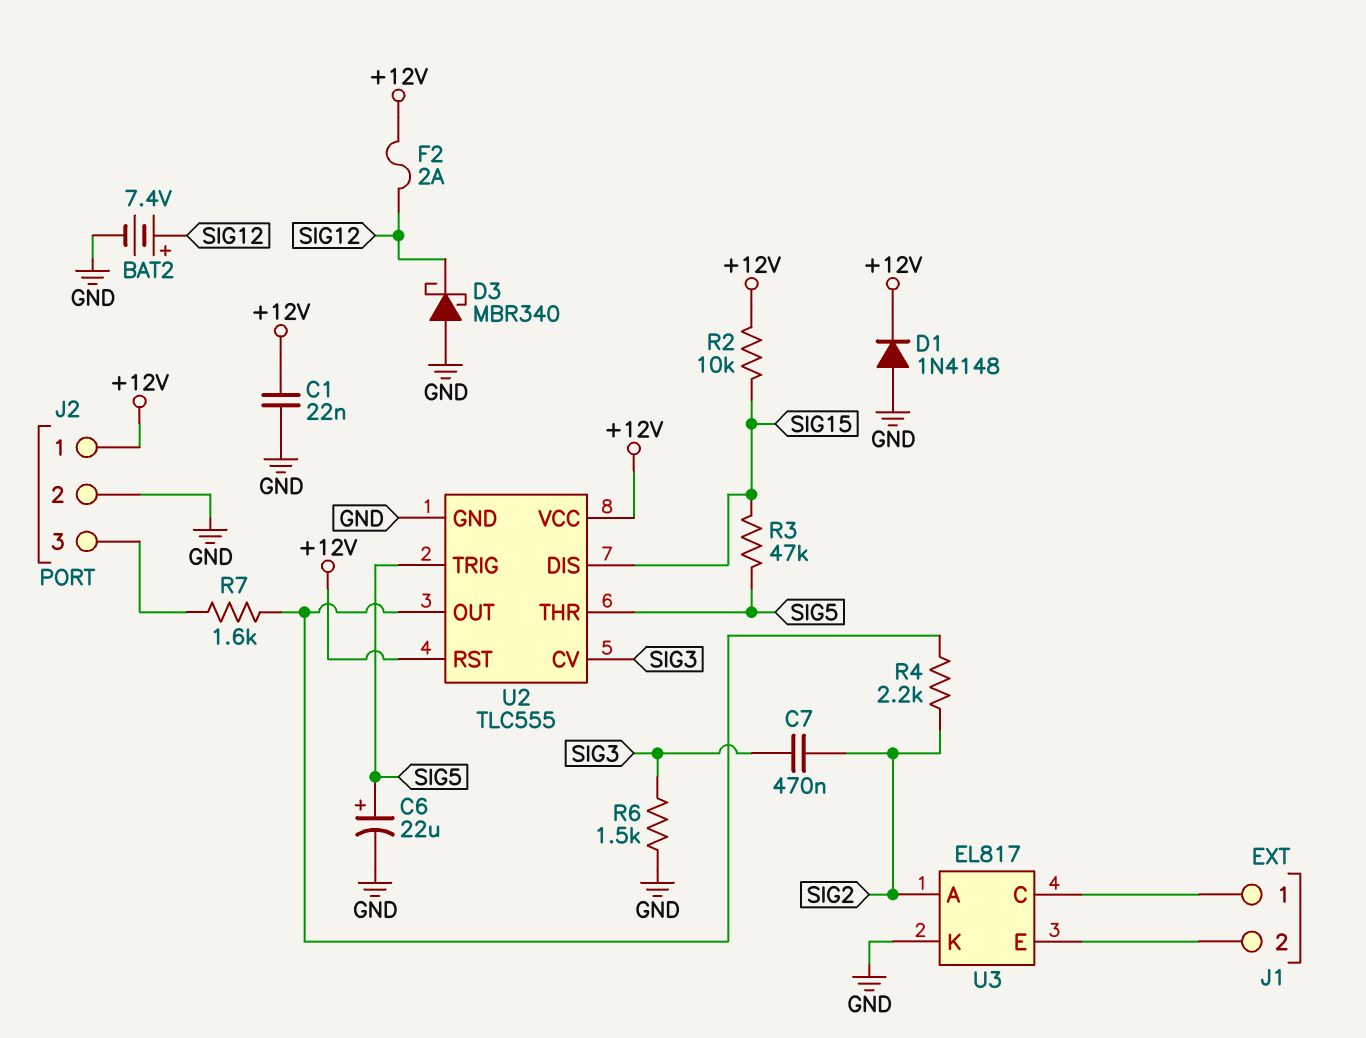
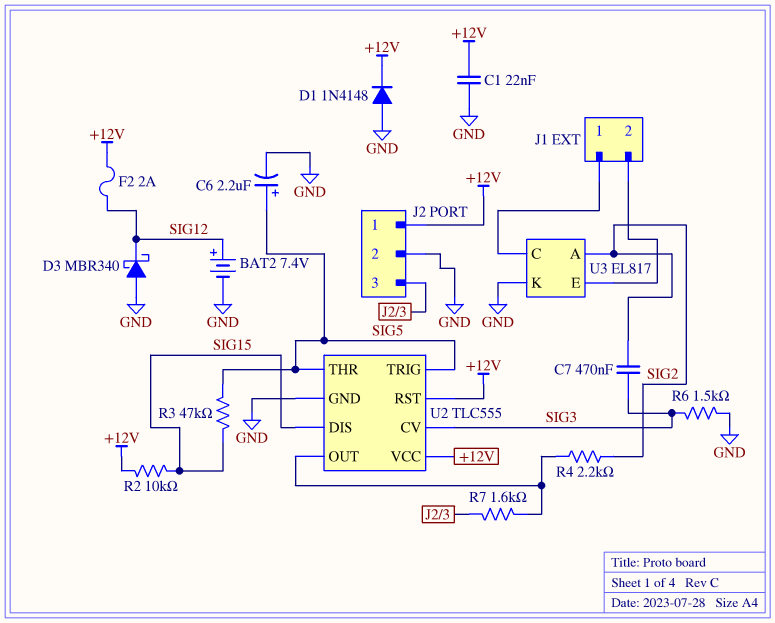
C6: 22uF (plus SIG5, minus GND) -> 2.2uF (plus SIG5, minus GND)

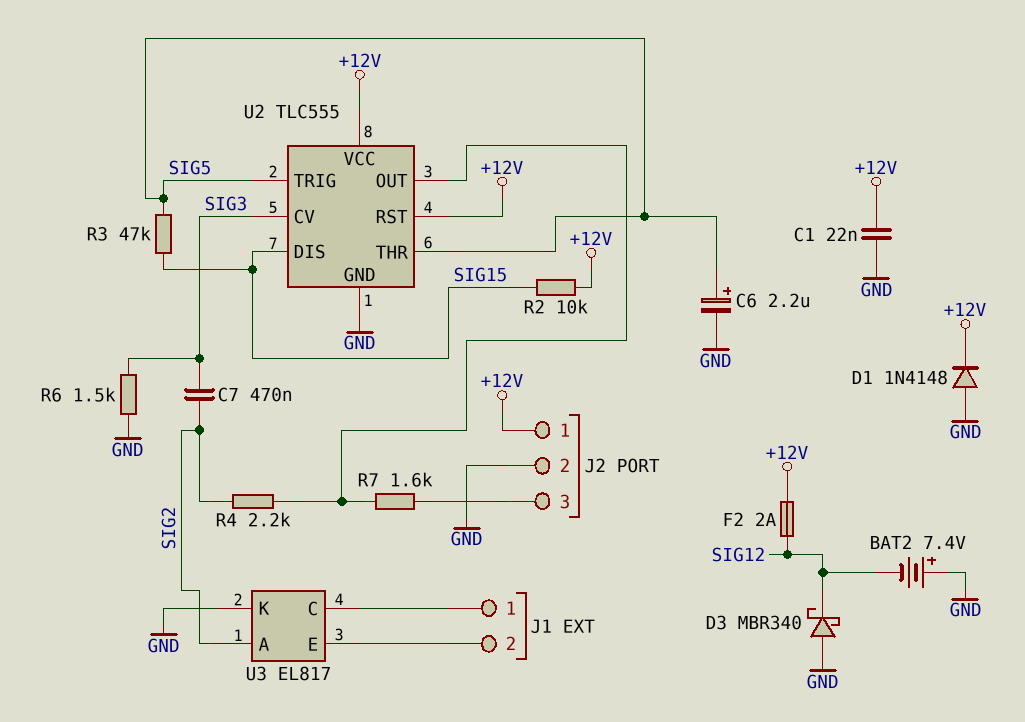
BAT2: 7.4V (plus SIG12, minus GND) -> 7.4V (plus GND, minus SIG12)

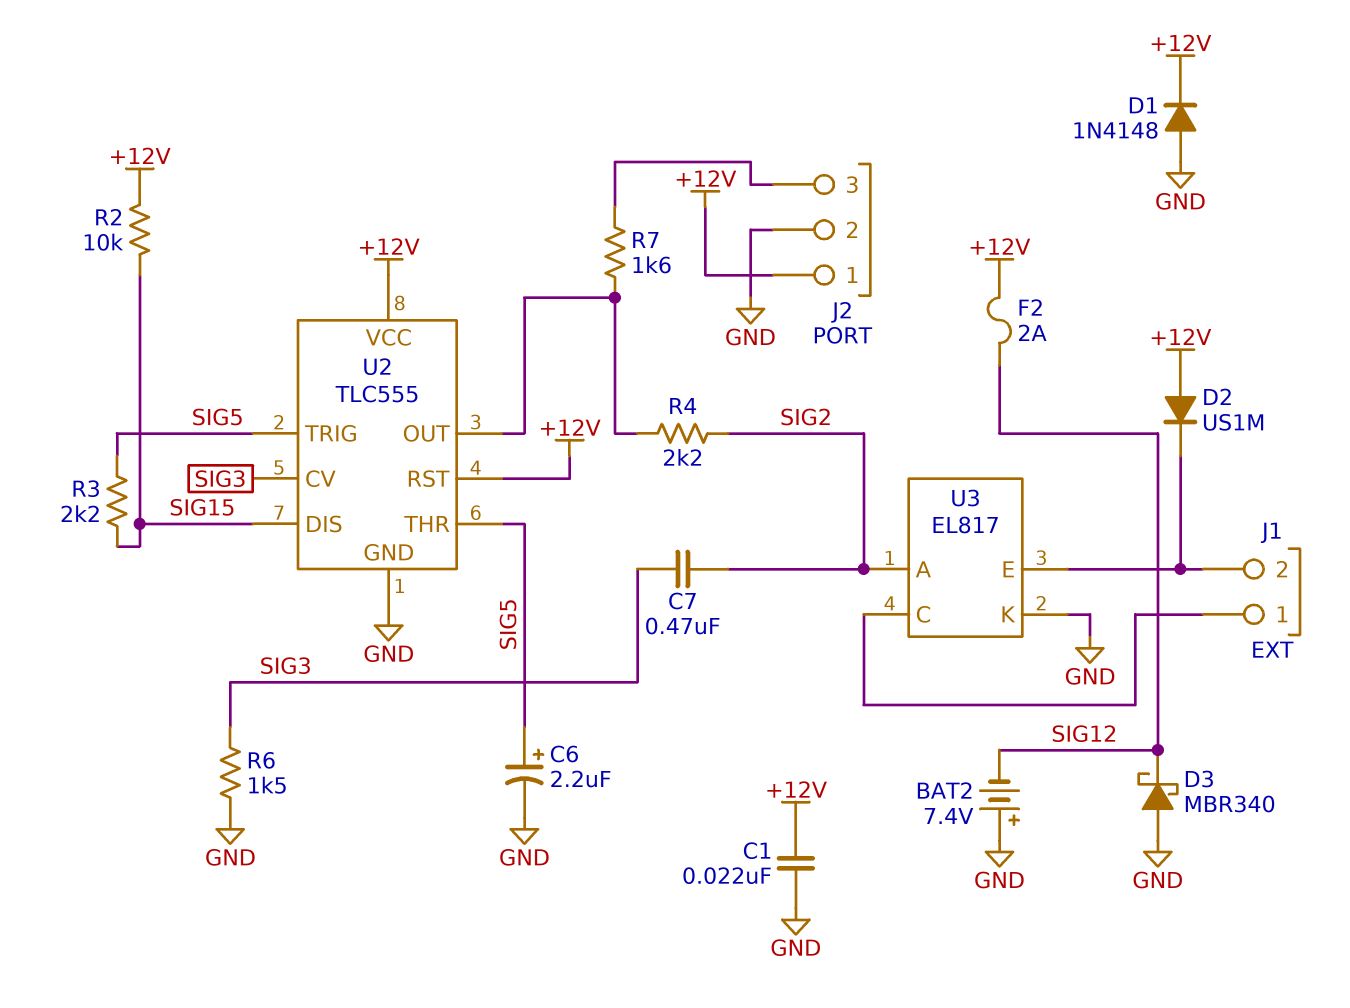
D2: none -> diode US1M (A +12V, K J1/2)
R3: 47k (SIG5, SIG15) -> 2.2k (SIG5, SIG15)

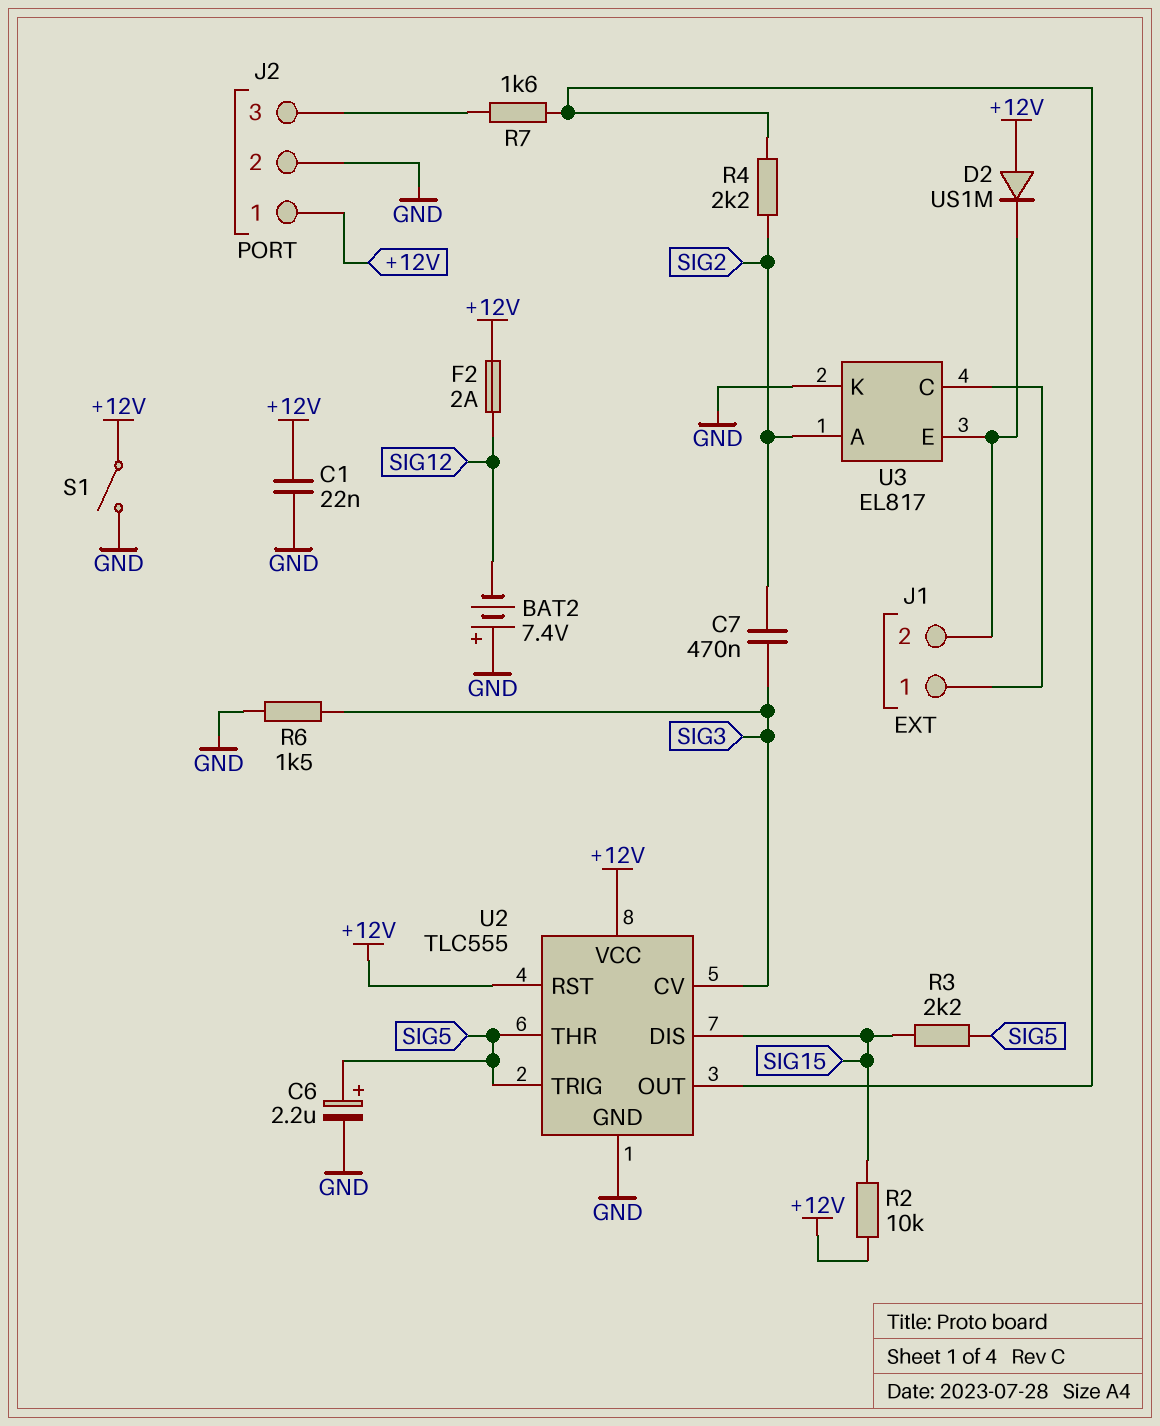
D1: diode 1N4148 (A GND, K +12V) -> none
D3: schottky MBR340 (A GND, K SIG12) -> none
S1: none -> switch (+12V, GND)

